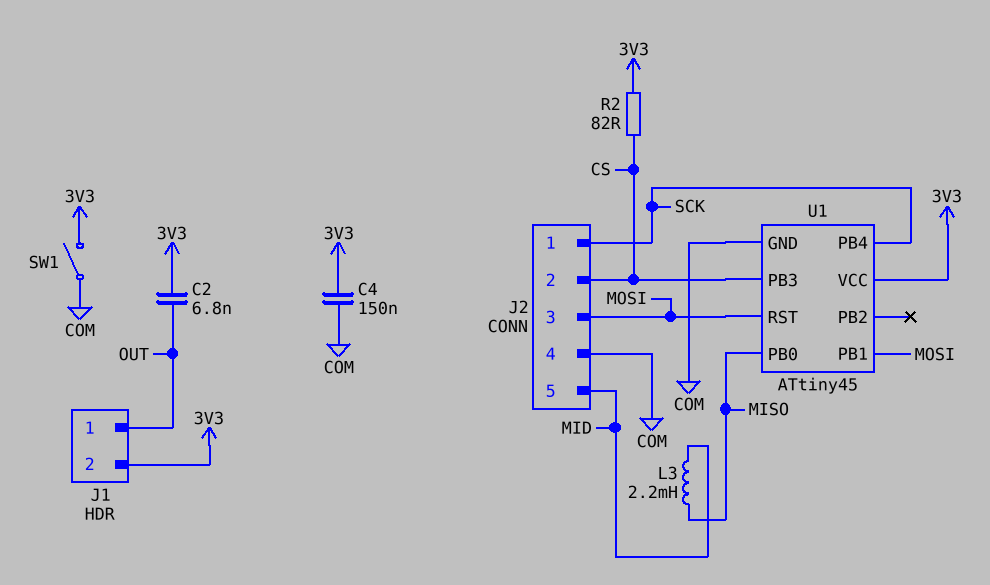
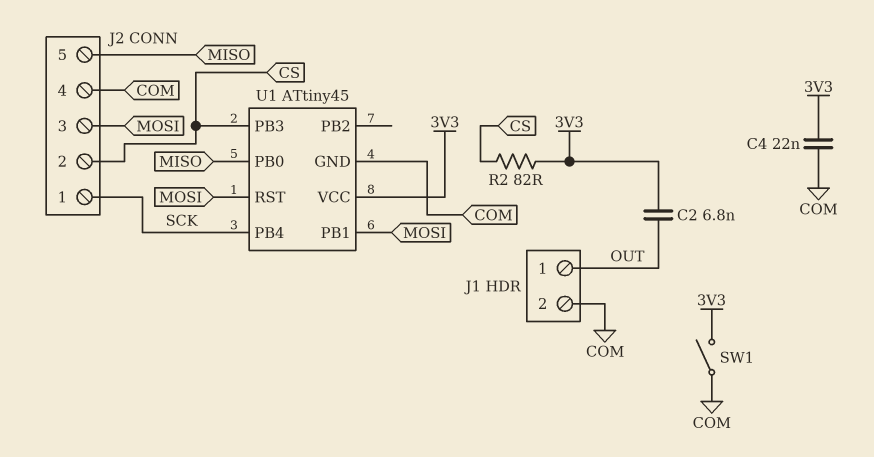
C4: 150nF (3V3, COM) -> 22nF (3V3, COM)
J1 pin 2: 3V3 -> COM
J2 pin 5: MID -> MISO
L3: 2.2mH (MID, MISO) -> none

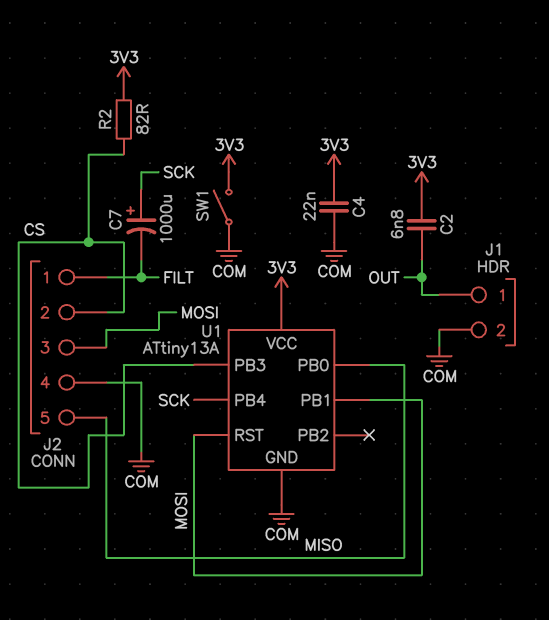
C7: none -> 1000uF (plus SCK, minus FILT)
J2 pin 1: SCK -> FILT
U1: ATtiny45 -> ATtiny13A

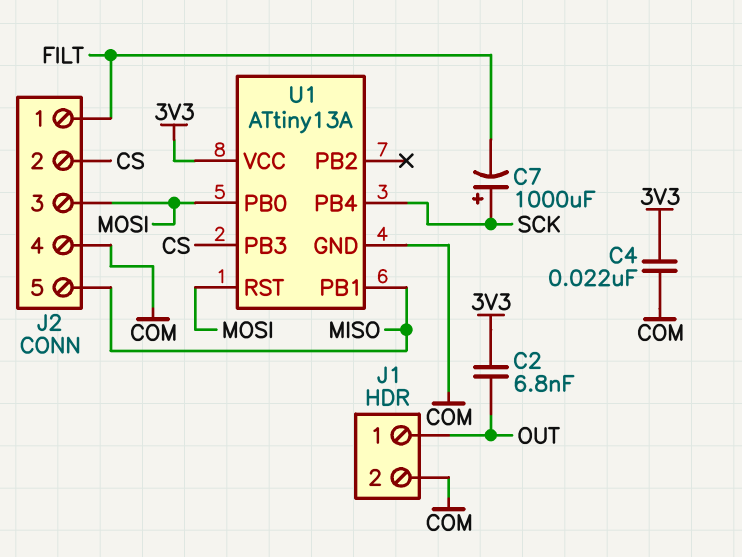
R2: 82 (3V3, CS) -> none
SW1: switch (3V3, COM) -> none
U1 pin PB0: MISO -> MOSI
U1 pin PB1: MOSI -> MISO

